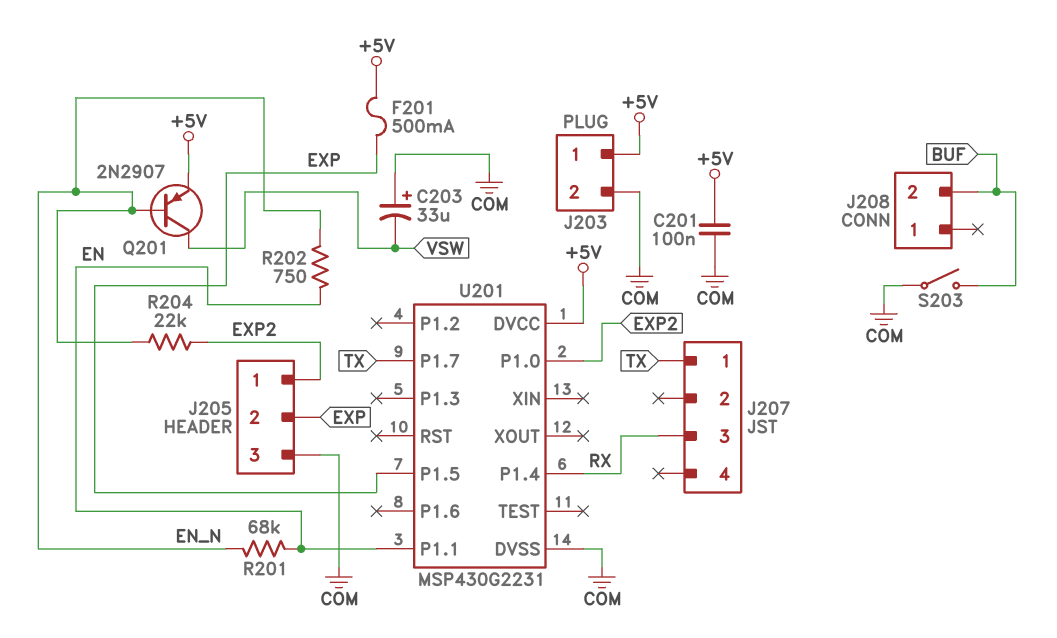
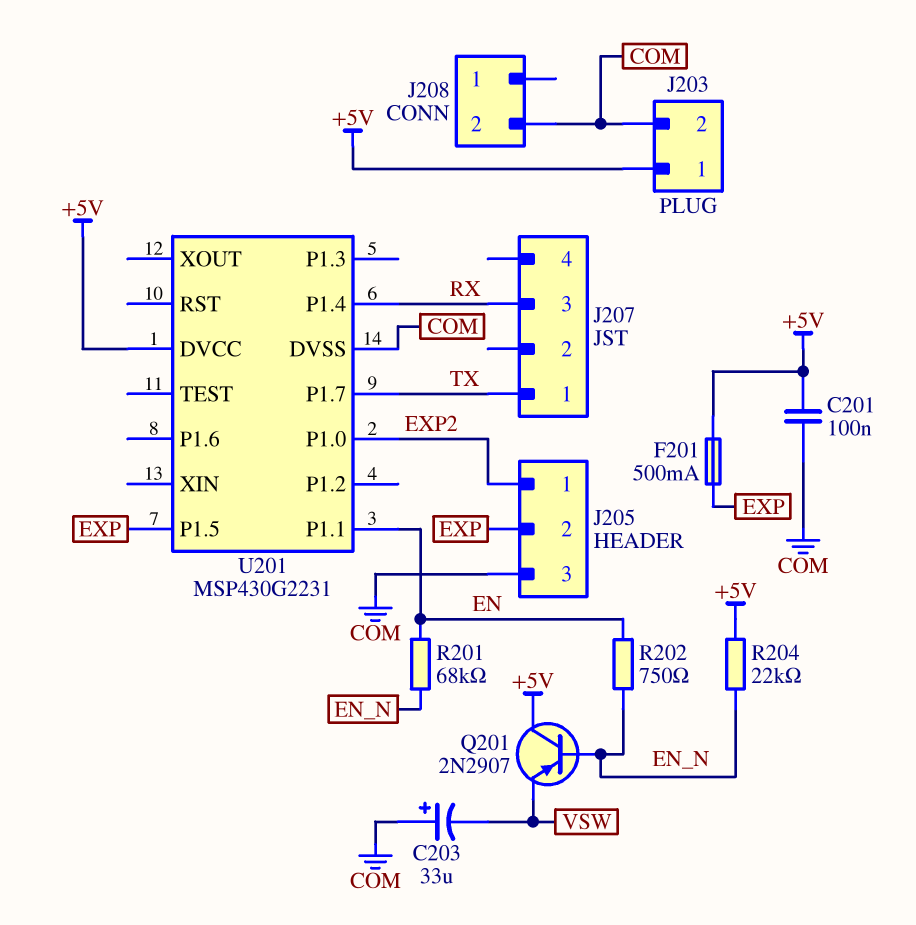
J208 pin 2: BUF -> COM
Q201: PNP 2N2907 (B EN_N, C VSW, E +5V) -> PNP 2N2907 (B EN_N, C +5V, E VSW)
R204: 22k (EN_N, EXP2) -> 22k (+5V, EN_N)
S203: switch (BUF, COM) -> none

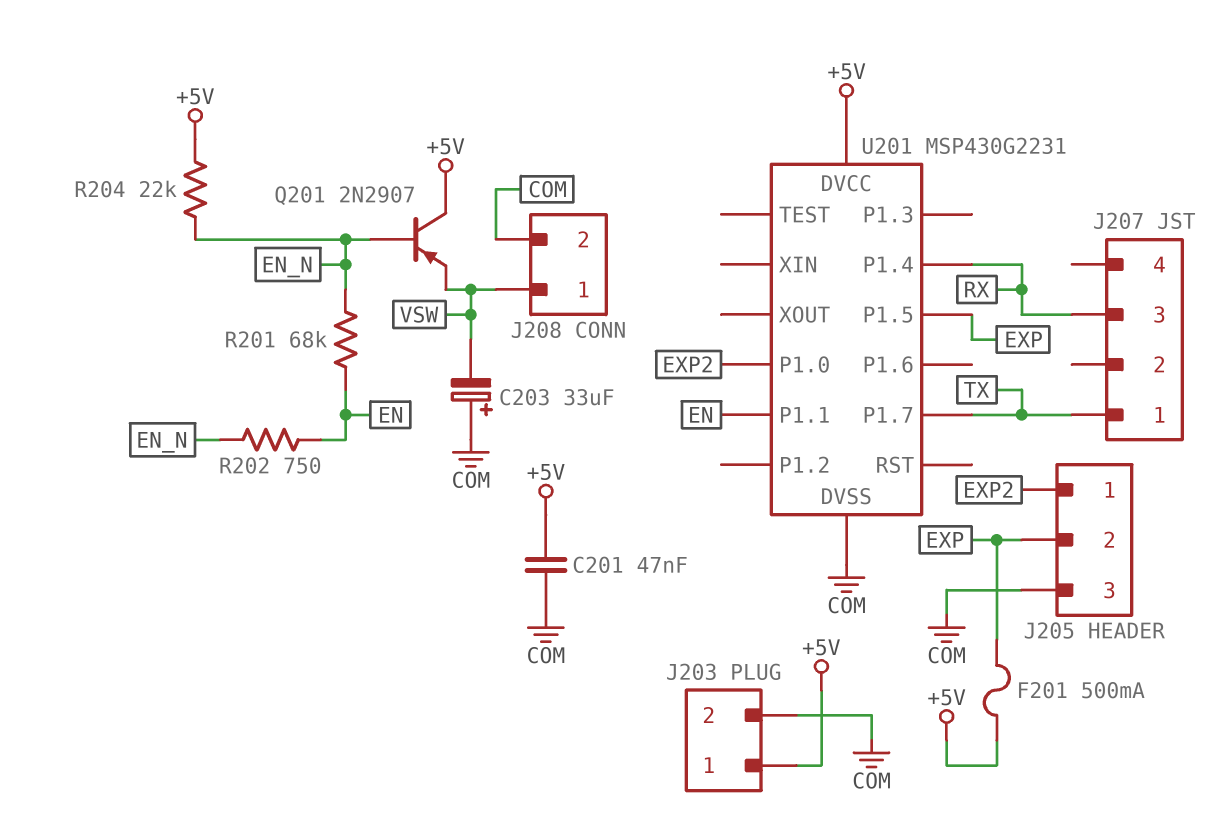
C201: 100nF (+5V, COM) -> 47nF (+5V, COM)
J208 pin 1: none -> VSW

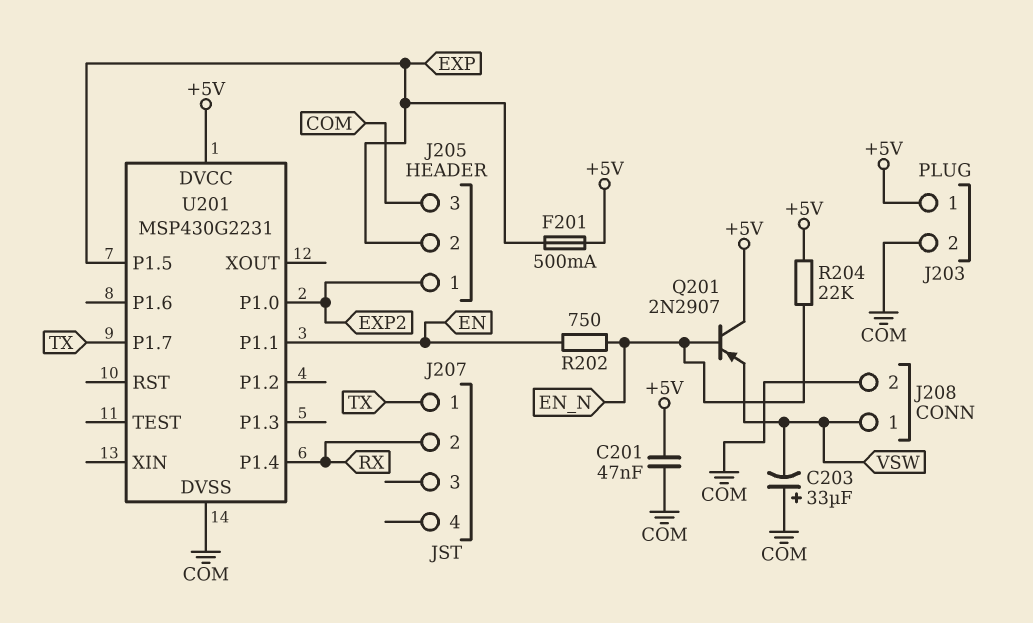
J207 pin 2: none -> RX
J207 pin 3: RX -> none
R201: 68k (EN, EN_N) -> none

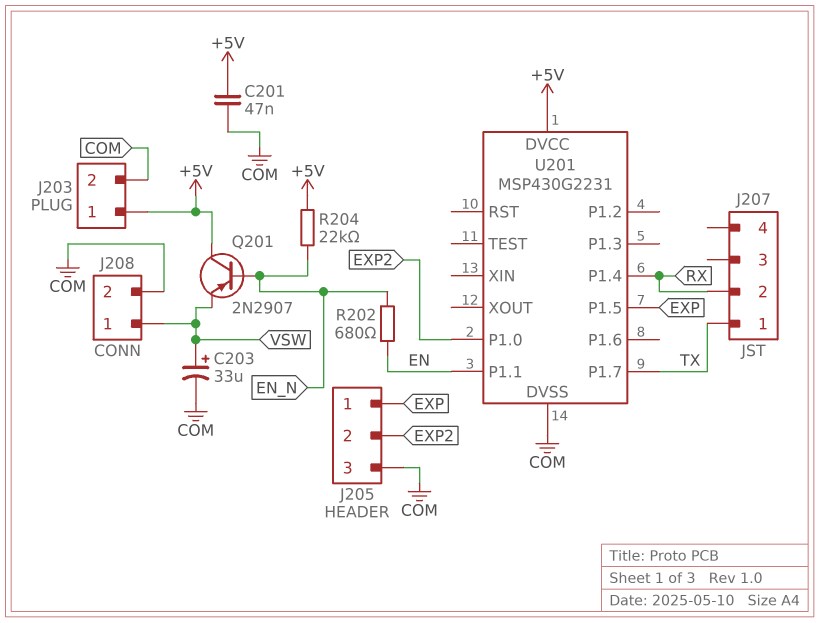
C203: 33uF (plus COM, minus VSW) -> 33uF (plus VSW, minus COM)
F201: 500mA (+5V, EXP) -> none
J205 pin 1: EXP2 -> EXP
J205 pin 2: EXP -> EXP2
R202: 750 (EN, EN_N) -> 680 (EN, EN_N)

